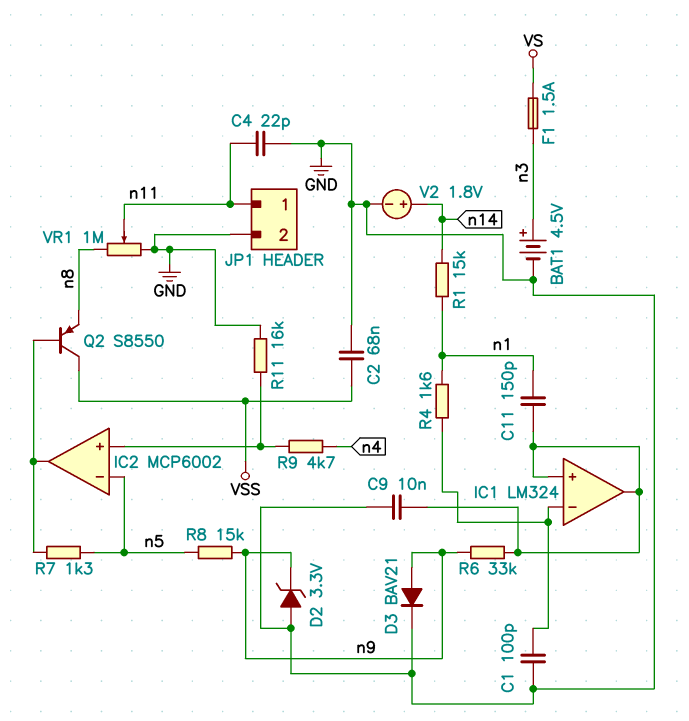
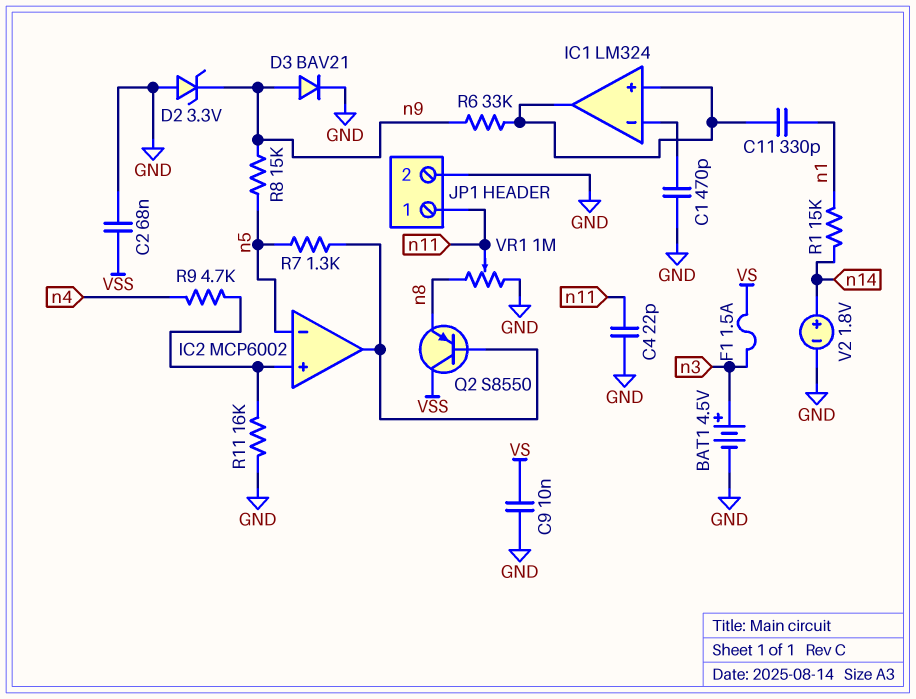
C1: 100pF (GND, IC1/in-) -> 470pF (GND, IC1/in-)
C9: 10nF (GND, IC1/in+) -> 10nF (GND, VS)
C11: 150pF (IC1/in+, n1) -> 330pF (IC1/in+, n1)
R4: 1.6k (IC1/in-, n1) -> none

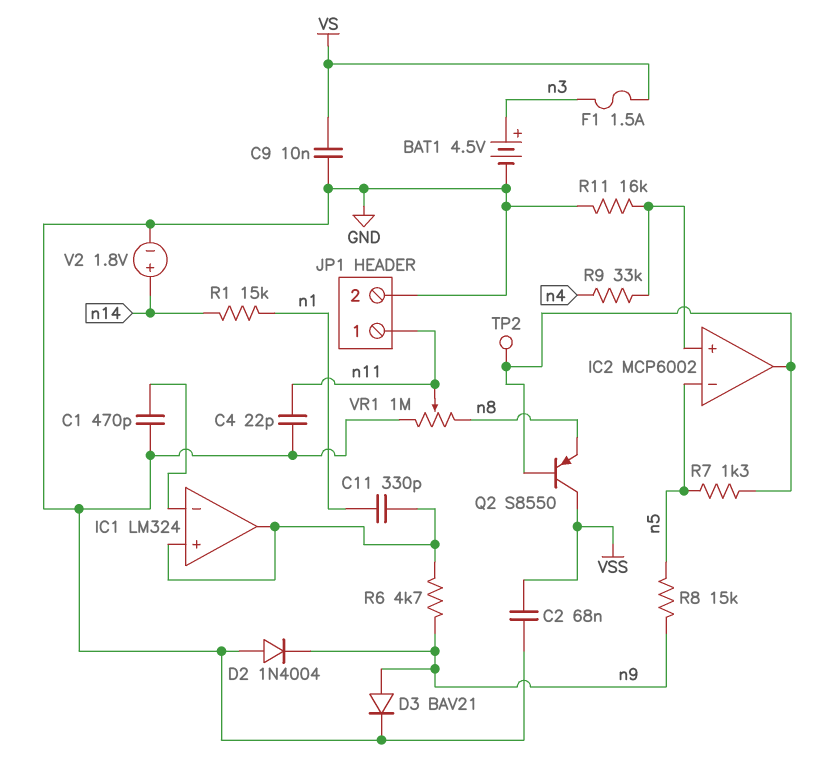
D2: zener 3.3V (A GND, K n9) -> diode 1N4004 (A GND, K n9)
R6: 33k (IC1/in+, n9) -> 4.7k (IC1/in+, n9)
R9: 4.7k (IC2/in+, n4) -> 33k (IC2/in+, n4)
TP2: none -> test point (IC2/out)

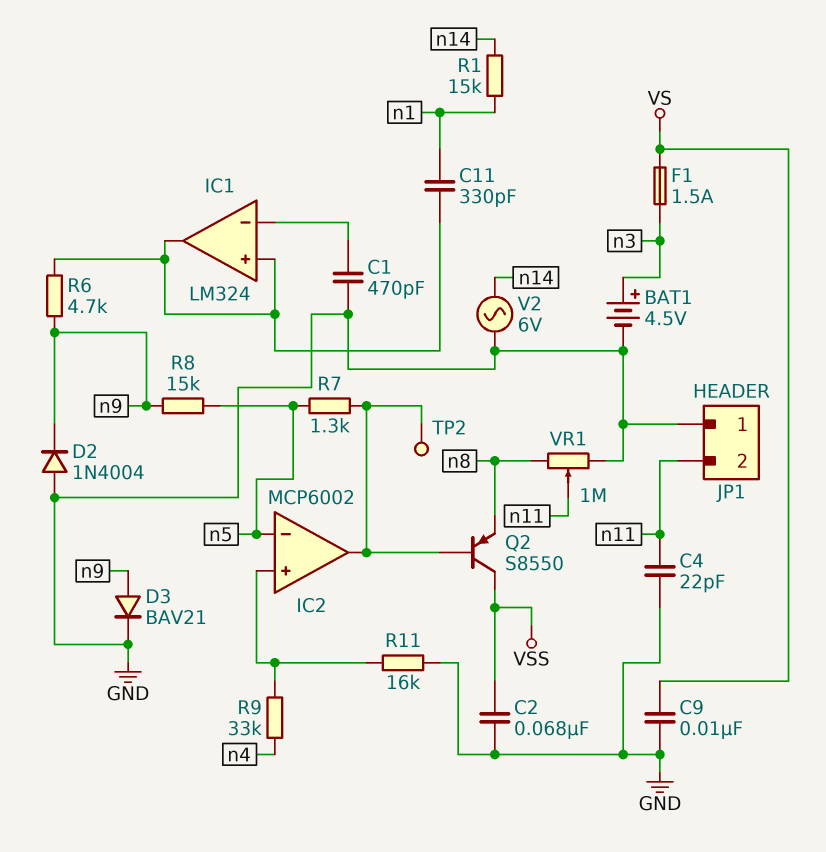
JP1 pin 1: n11 -> GND
JP1 pin 2: GND -> n11
V2: 1.8V (plus n14, minus GND) -> AC 6V (GND, n14)

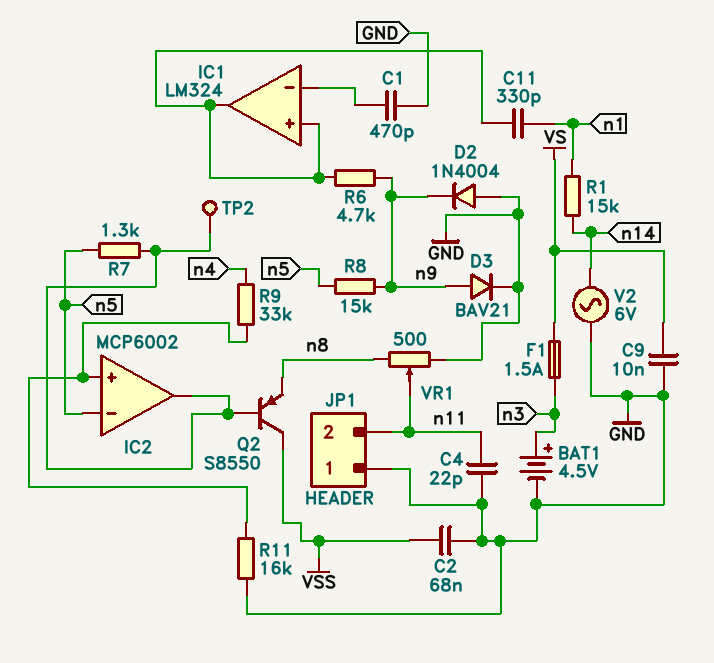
VR1: 1M (GND, n8, wiper n11) -> 500 (GND, n8, wiper n11)

